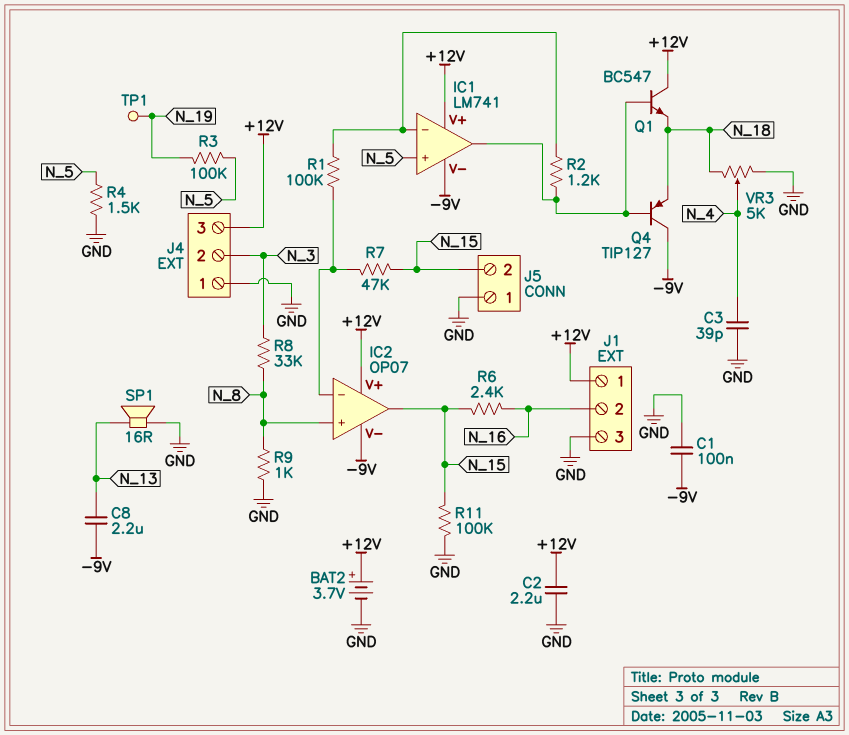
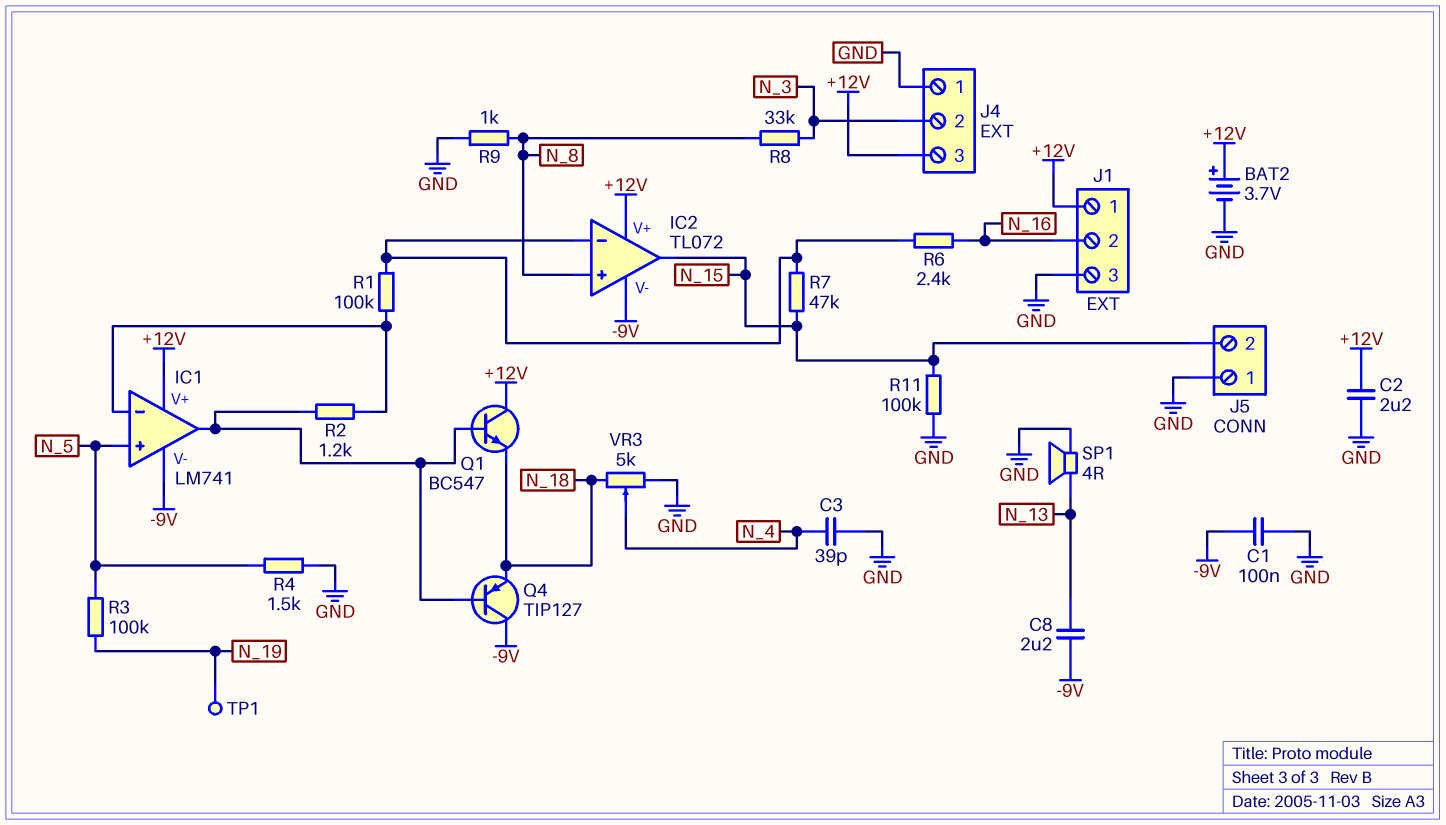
IC2: OP07 -> TL072
R6: 2.4k (N_15, N_16) -> 2.4k (IC2/in-, N_16)
SP1: speaker 16R (GND, N_13) -> speaker 4R (GND, N_13)

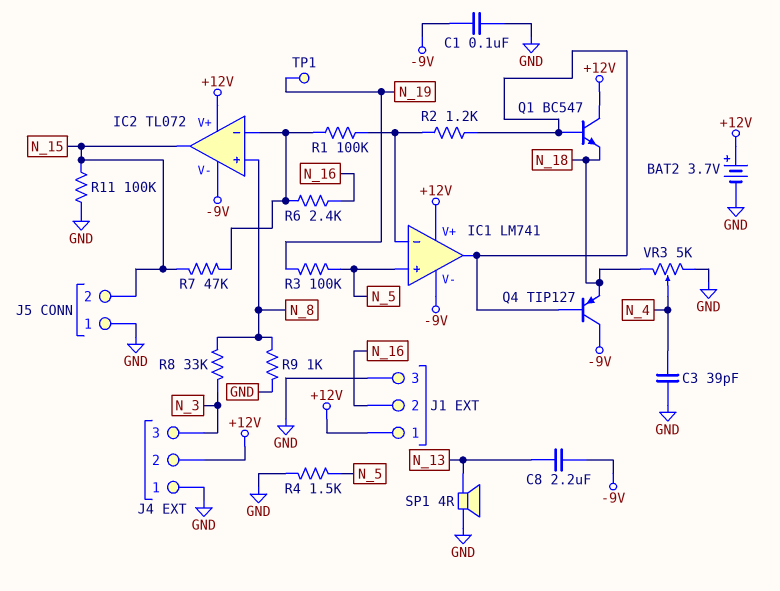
C2: 2.2uF (+12V, GND) -> none
J4 pin 2: N_3 -> +12V
J4 pin 3: +12V -> N_3

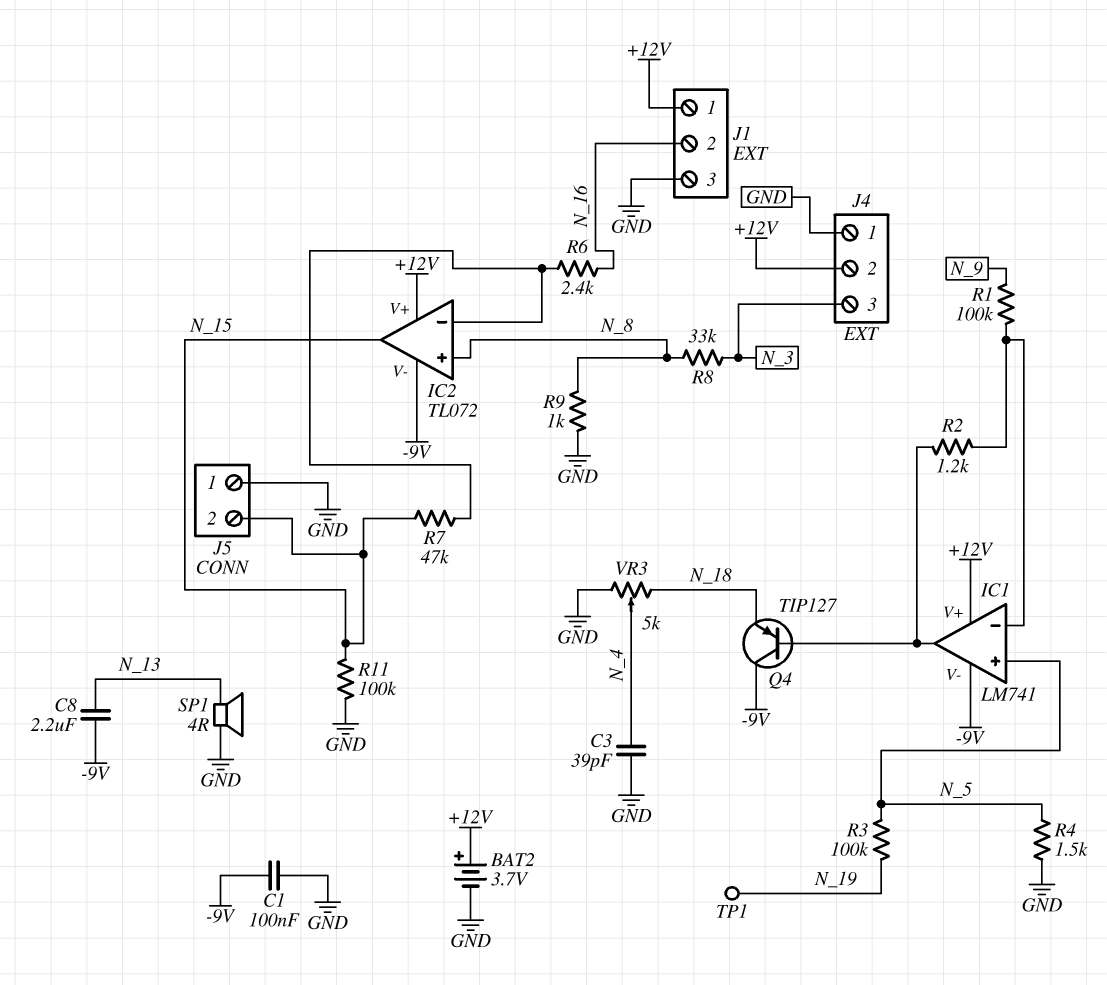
Q1: NPN BC547 (B IC1/out, C +12V, E N_18) -> none
R1: 100k (IC1/in-, IC2/in-) -> 100k (IC1/in-, N_9)

